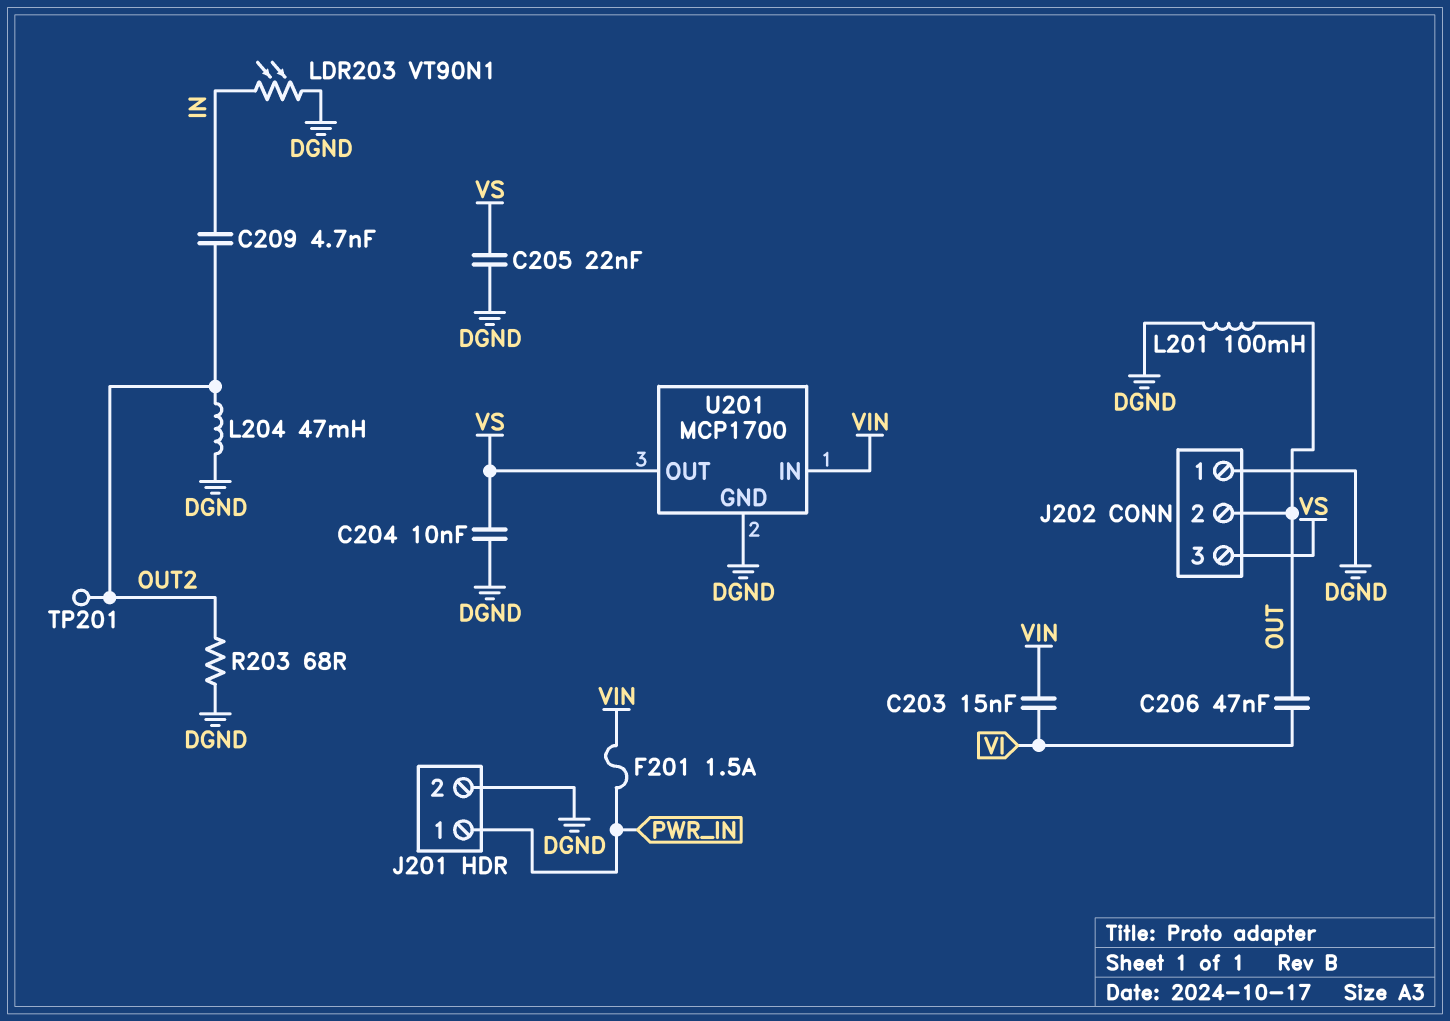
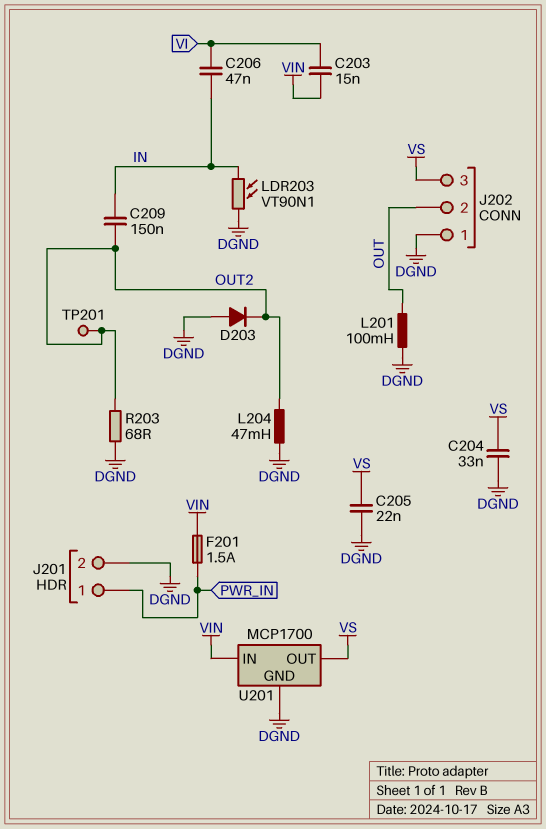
C204: 10nF (DGND, VS) -> 33nF (DGND, VS)
C206: 47nF (OUT, VI) -> 47nF (IN, VI)
C209: 4.7nF (IN, OUT2) -> 150nF (IN, OUT2)
D203: none -> diode (A DGND, K OUT2)

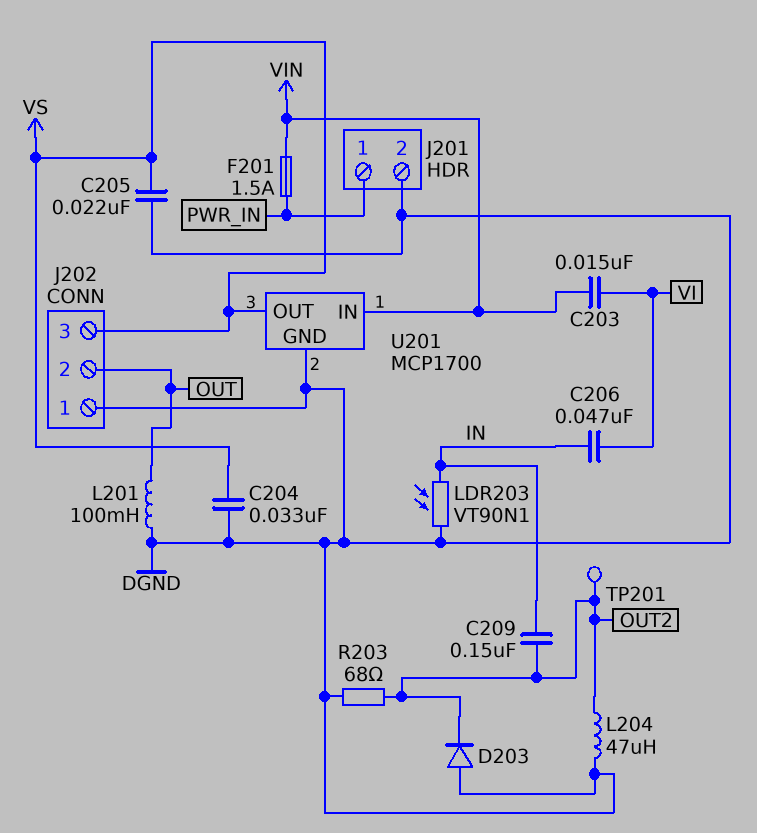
L204: 47mH (DGND, OUT2) -> 47uH (DGND, OUT2)

